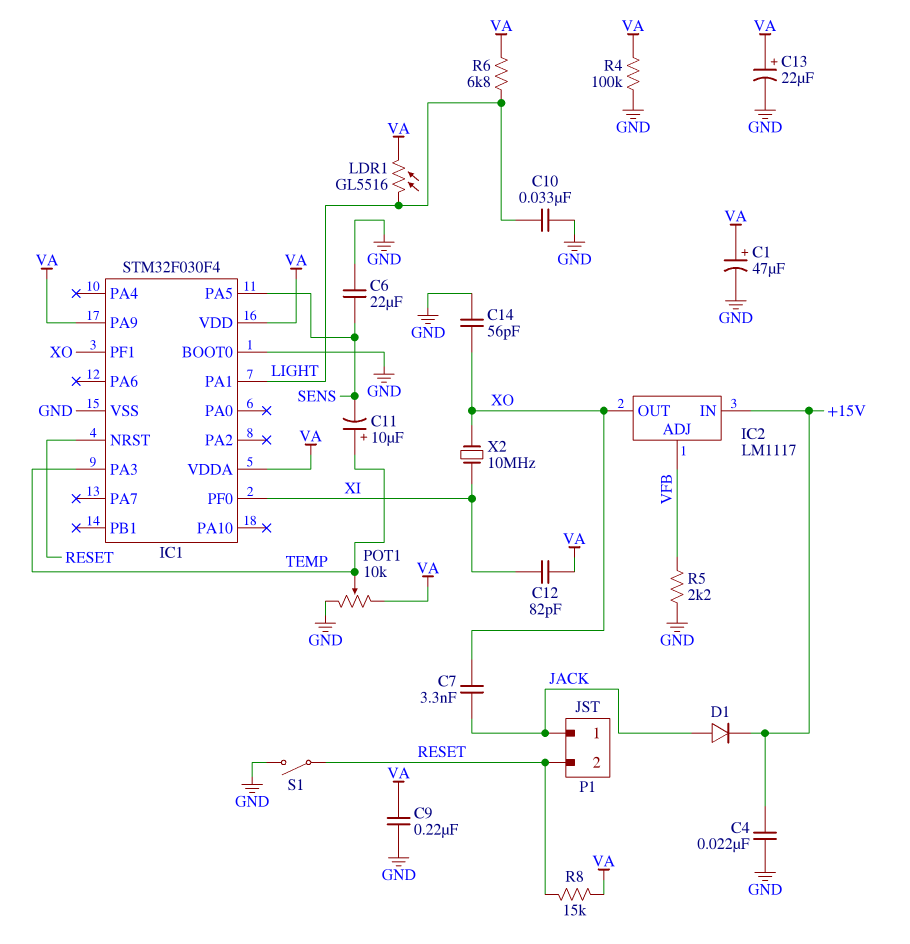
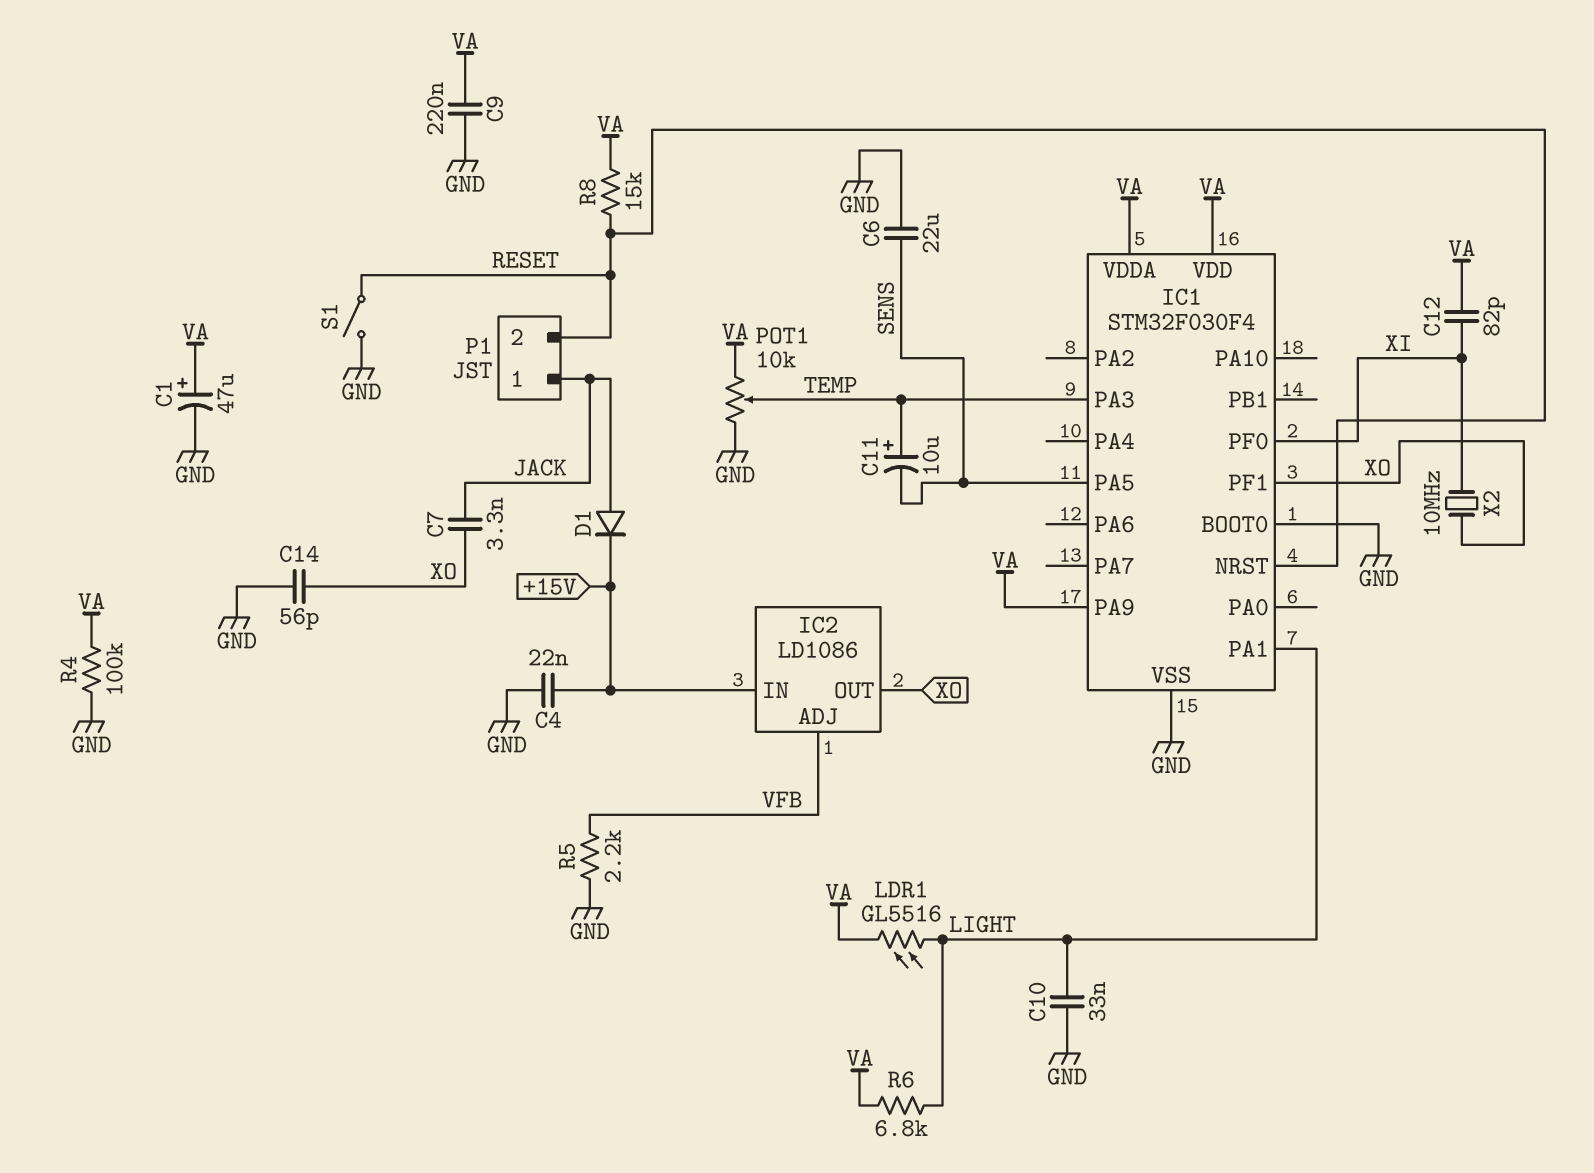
C13: 22uF (plus VA, minus GND) -> none
IC2: LM1117 -> LD1086

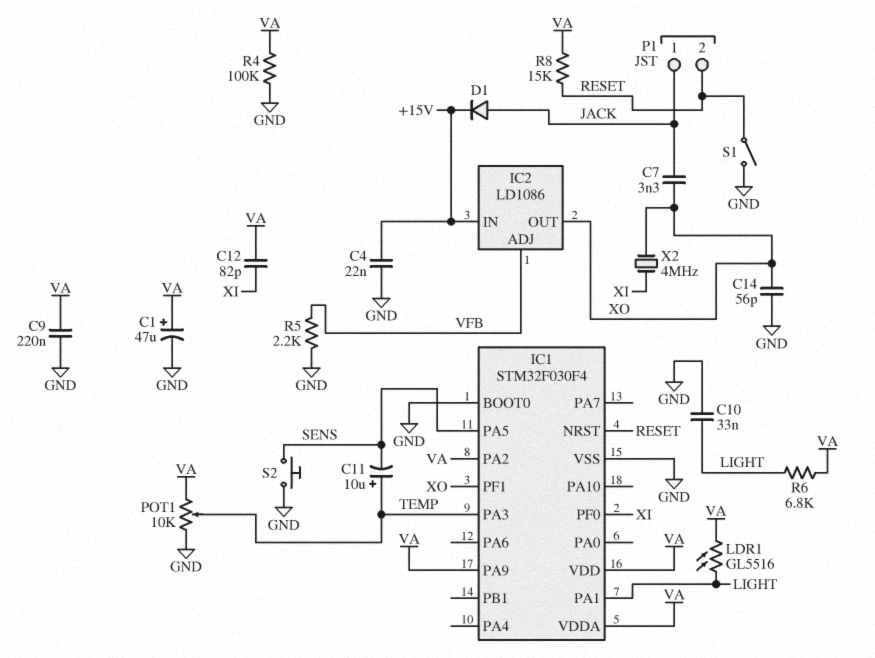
C6: 22uF (GND, SENS) -> none
IC1 pin PA2: none -> VA
S2: none -> button (GND, SENS)
X2: 10MHz (XI, XO) -> 4MHz (XI, XO)

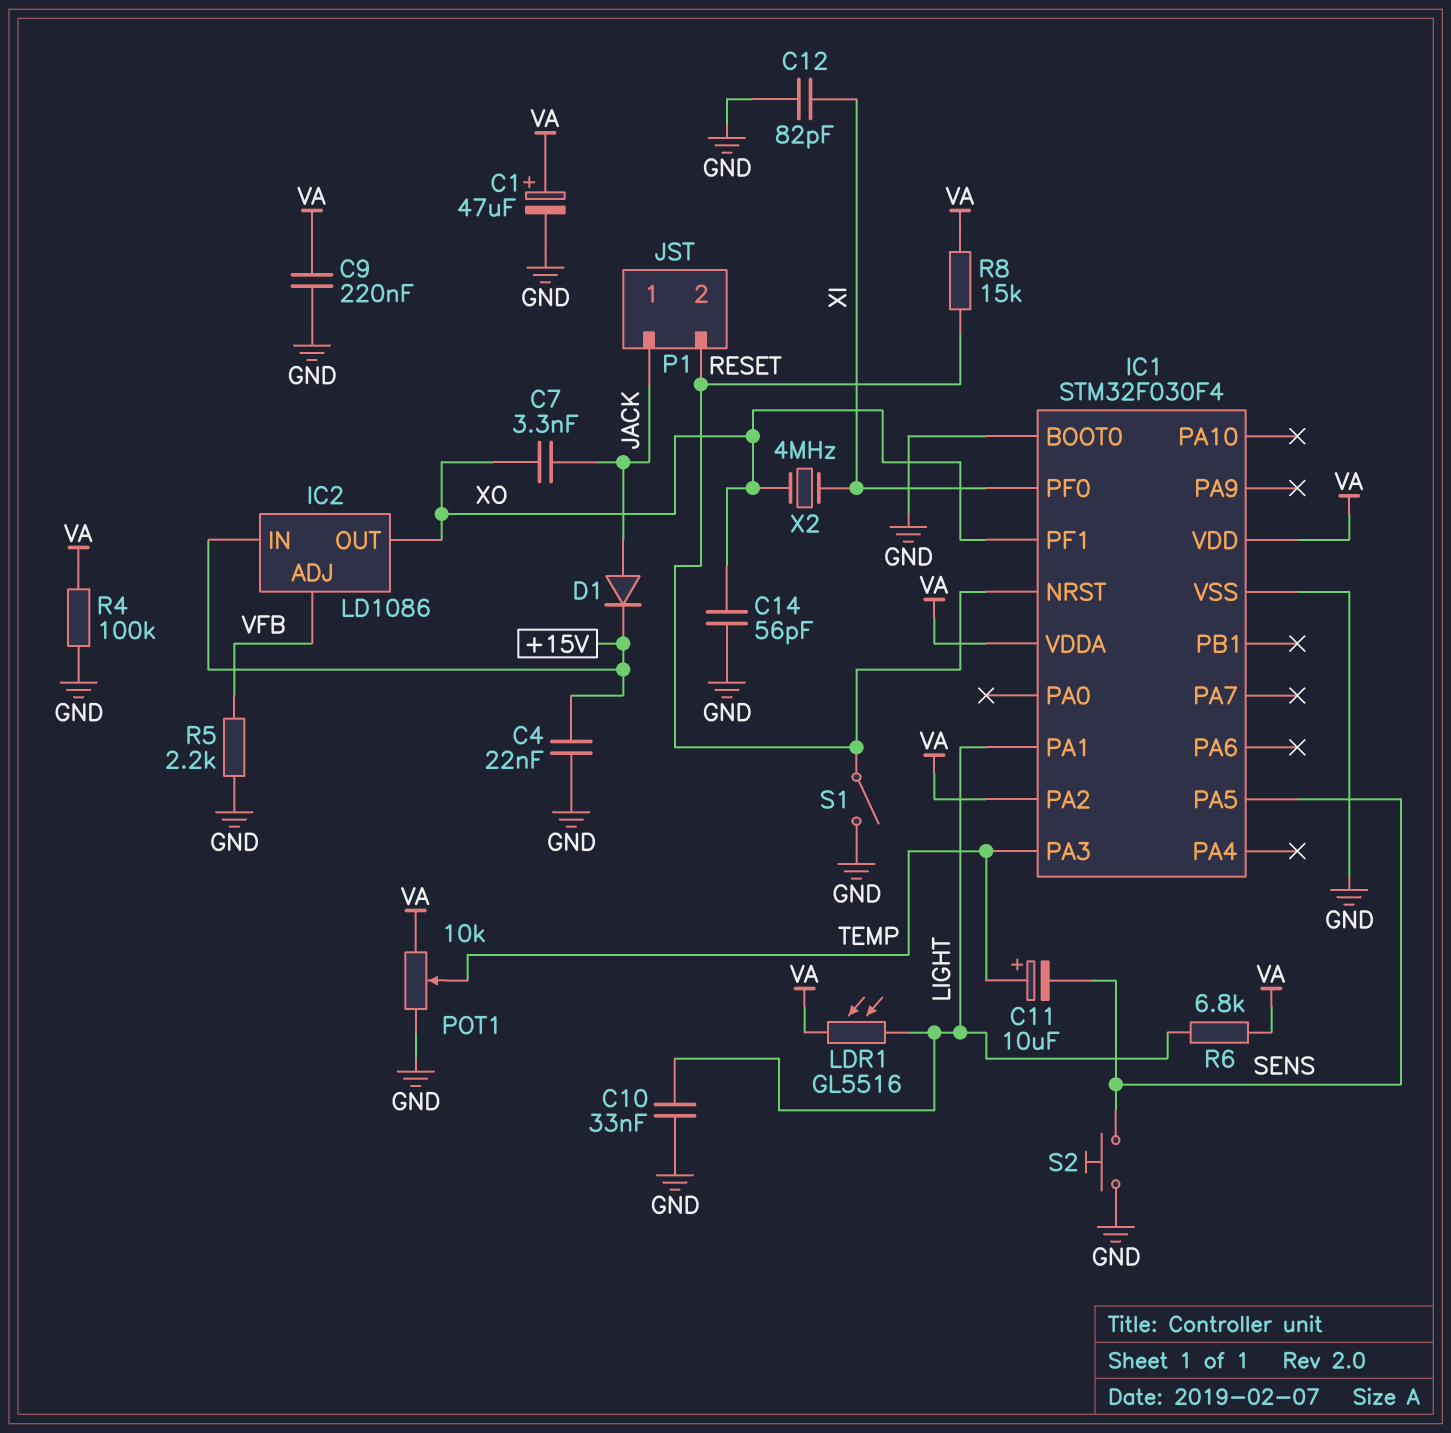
C12: 82pF (VA, XI) -> 82pF (GND, XI)
IC1 pin PA9: VA -> none

